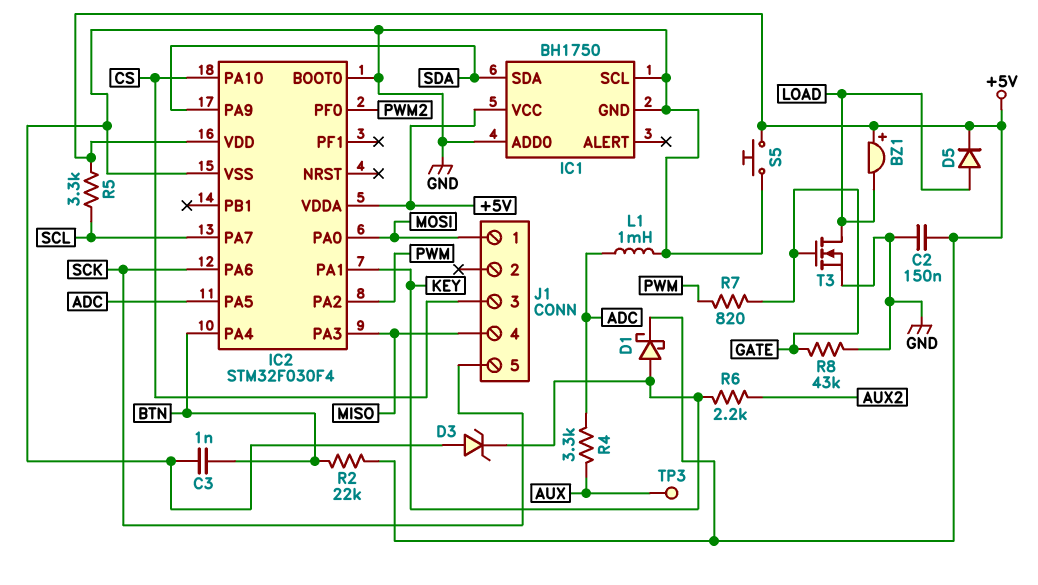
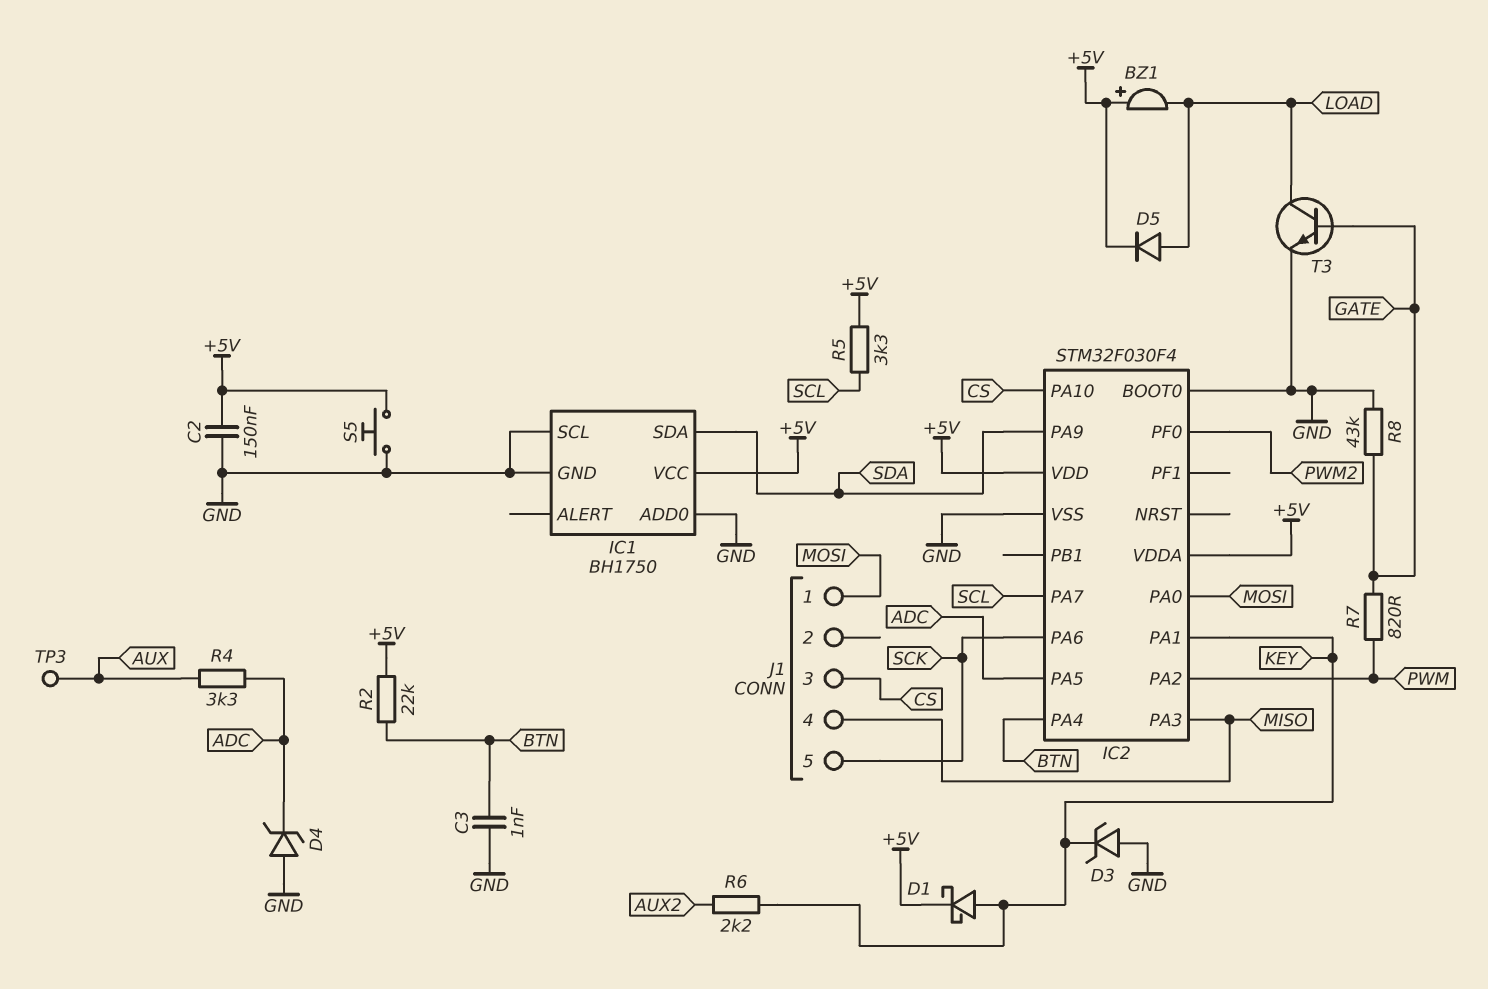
D4: none -> zener (A GND, K ADC)
L1: 1mH (ADC, GND) -> none
T3: NMOS (G GATE, D LOAD, S GND) -> NPN (B GATE, C LOAD, E GND)

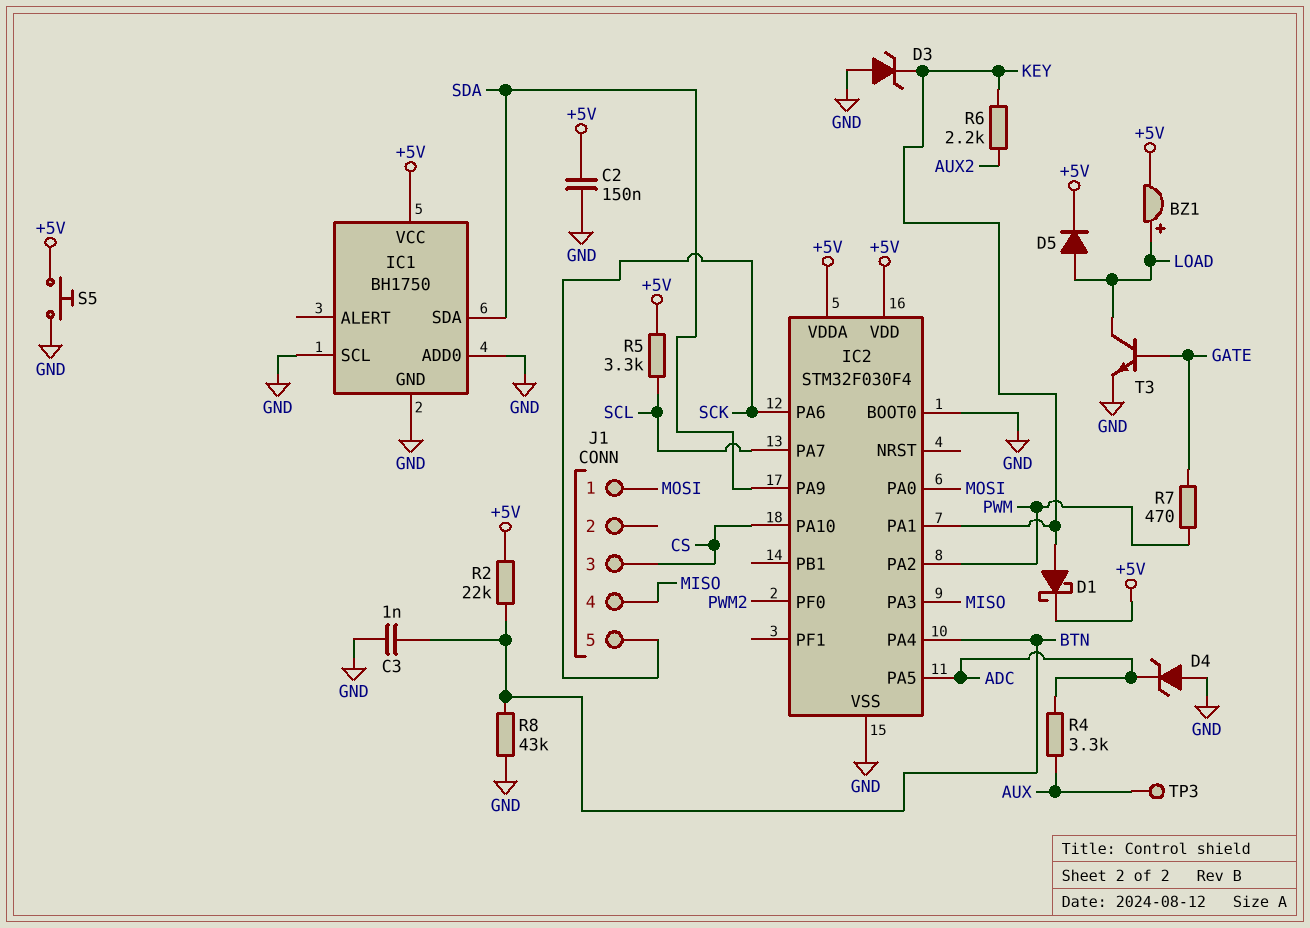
BZ1: buzzer (plus +5V, minus LOAD) -> buzzer (plus LOAD, minus +5V)
R7: 820 (GATE, PWM) -> 470 (GATE, PWM)
R8: 43k (GATE, GND) -> 43k (BTN, GND)

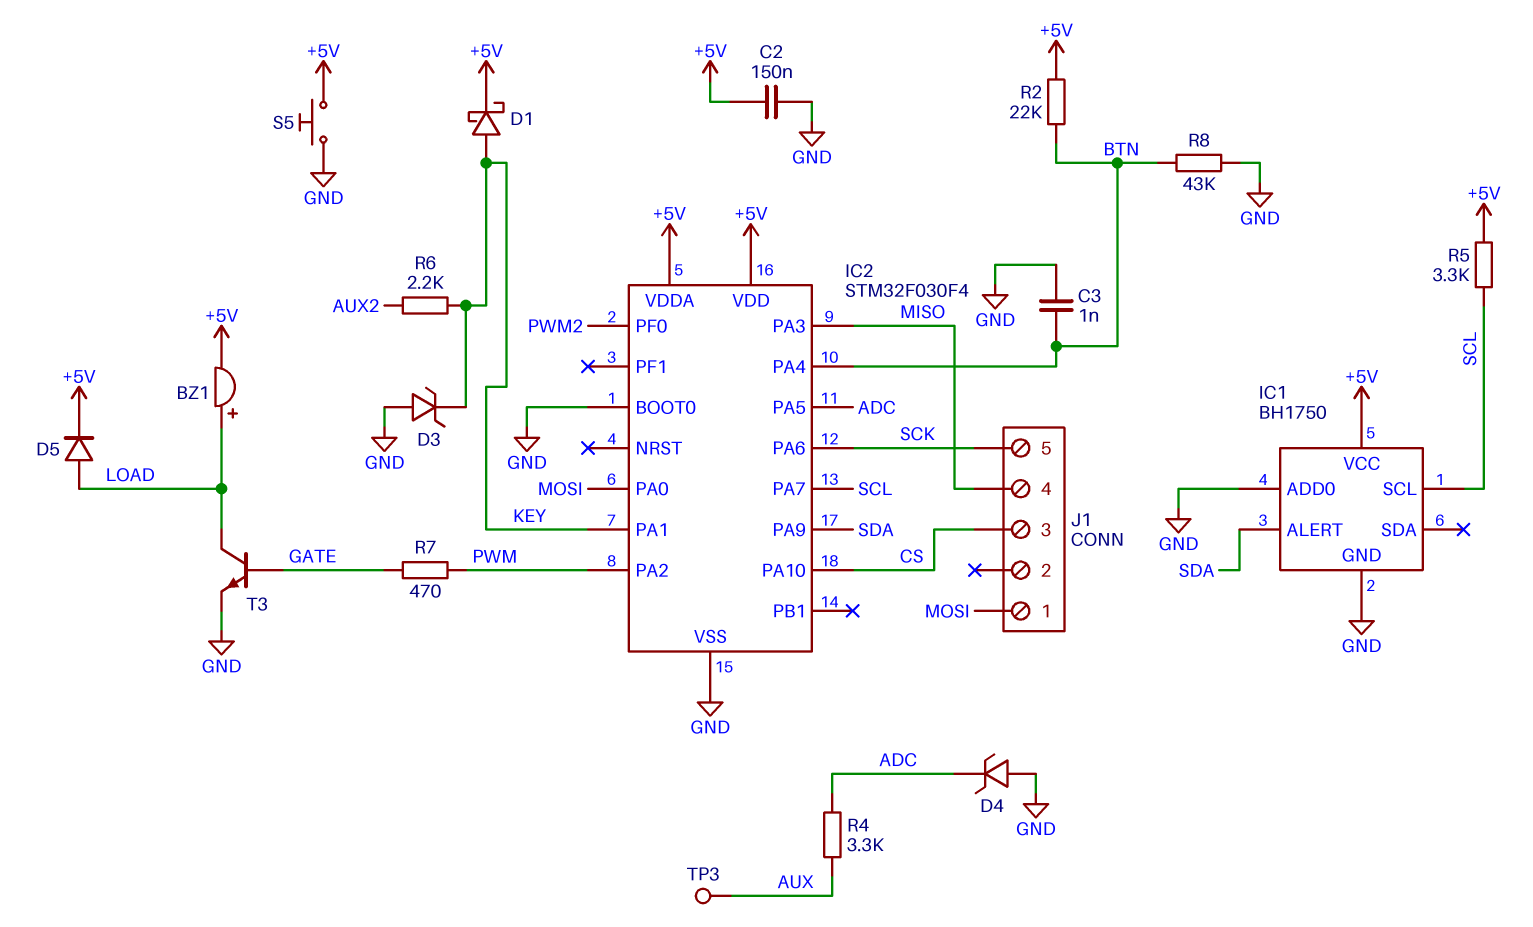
IC1 pin ALERT: none -> SDA
IC1 pin SCL: GND -> SCL
IC1 pin SDA: SDA -> none

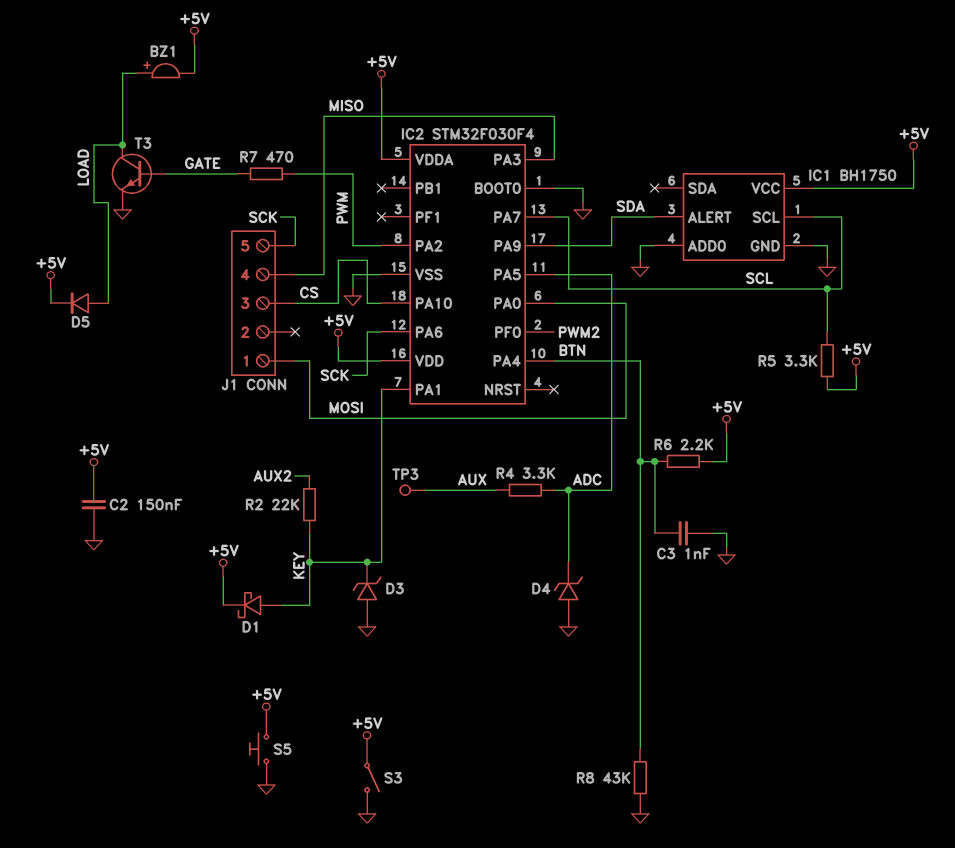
R2: 22k (+5V, BTN) -> 22k (AUX2, KEY)
R6: 2.2k (AUX2, KEY) -> 2.2k (+5V, BTN)
S3: none -> switch (+5V, GND)

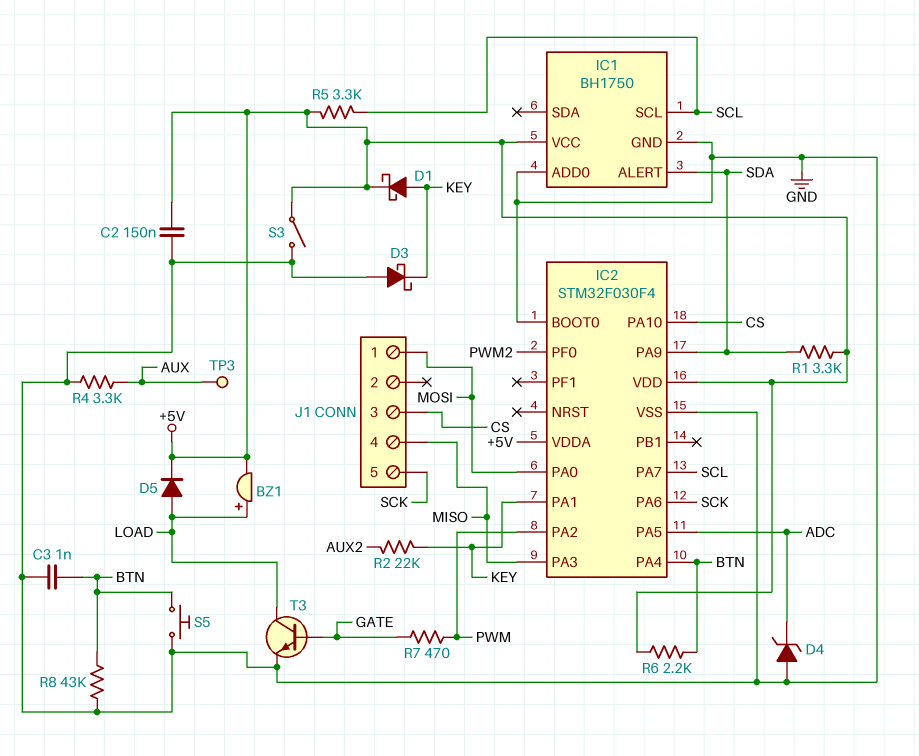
D3: zener (A GND, K KEY) -> schottky (A GND, K KEY)
R1: none -> 3.3k (+5V, SDA)
R4: 3.3k (ADC, AUX) -> 3.3k (AUX, GND)
S5: button (+5V, GND) -> button (BTN, GND)

